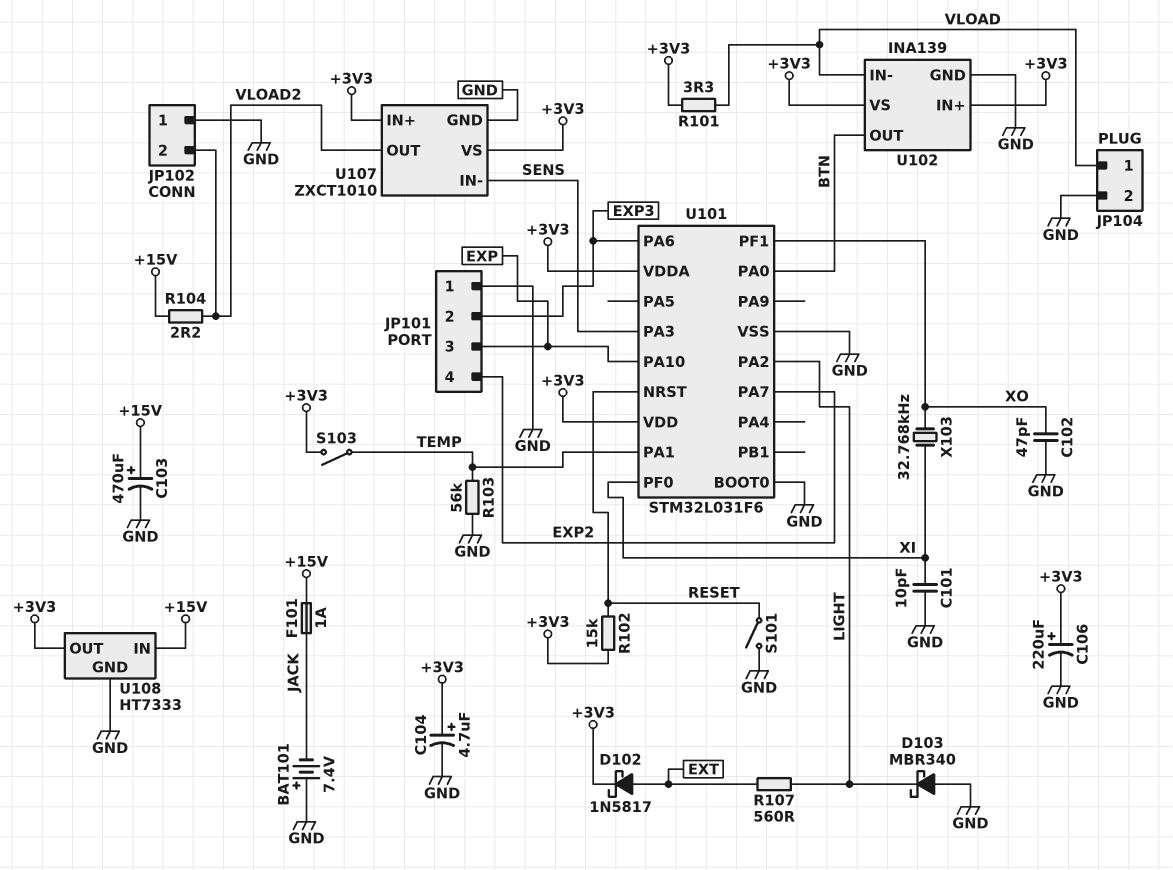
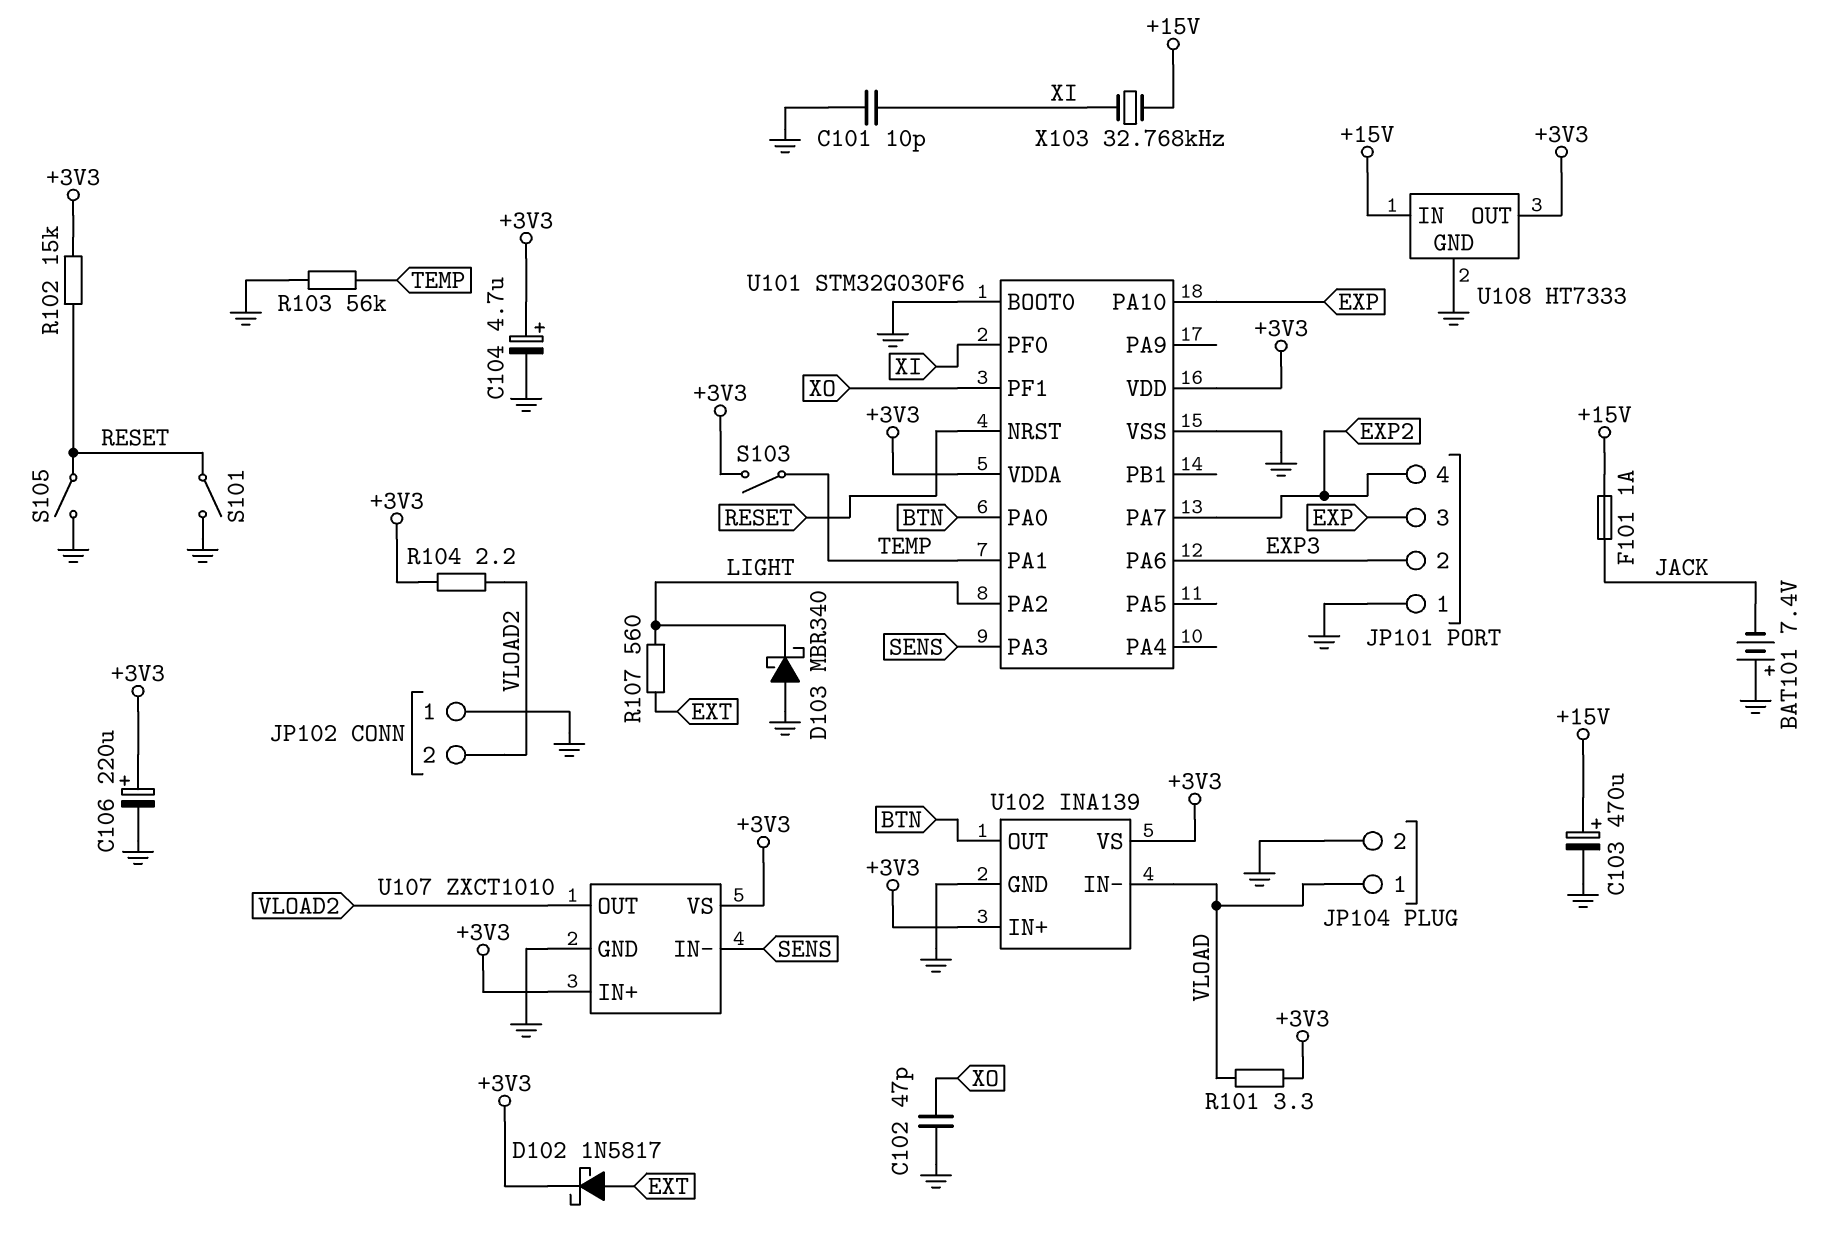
R104: 2.2 (+15V, VLOAD2) -> 2.2 (+3V3, VLOAD2)
S105: none -> switch (GND, RESET)
U101: STM32L031F6 -> STM32G030F6
X103: 32.768kHz (XI, XO) -> 32.768kHz (+15V, XI)

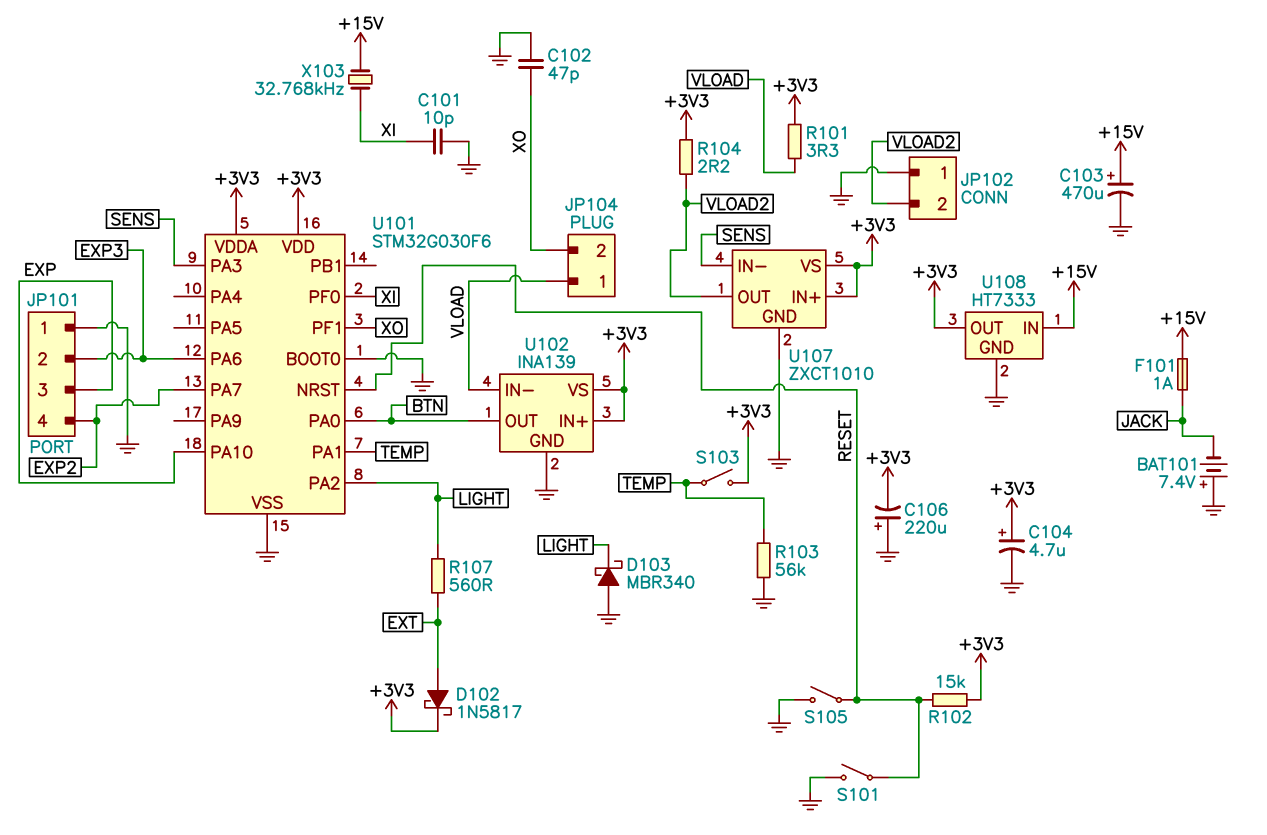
C106: 220uF (plus +3V3, minus GND) -> 220uF (plus GND, minus +3V3)
JP104 pin 2: GND -> XO

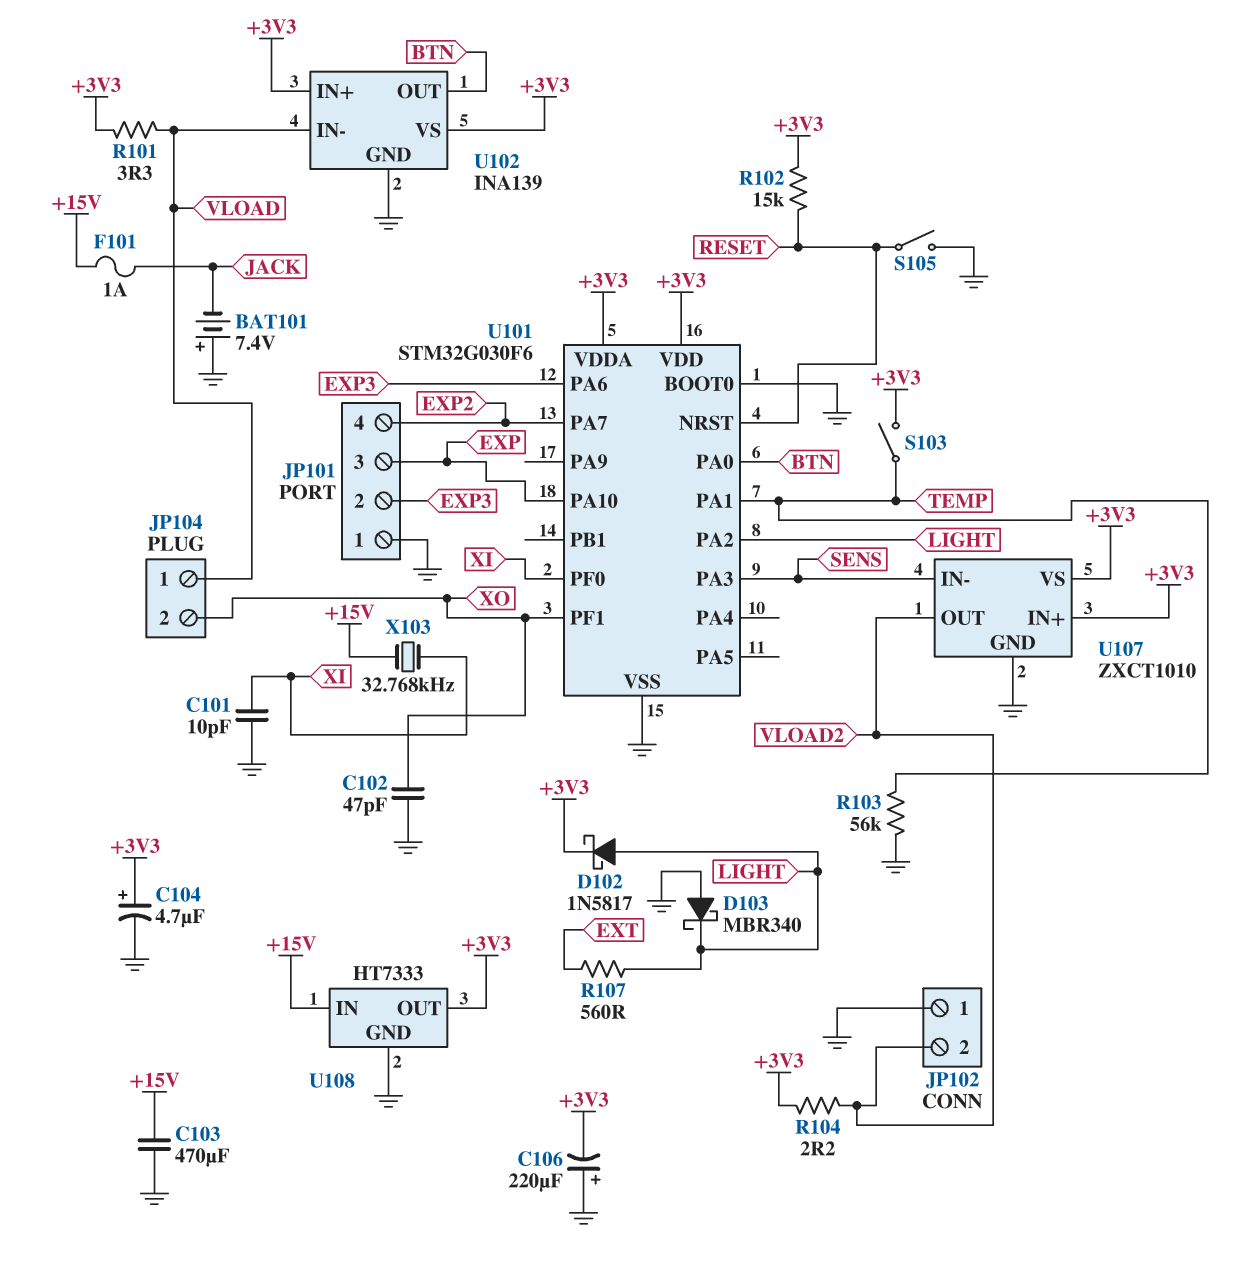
C103: 470uF (plus +15V, minus GND) -> 470uF (+15V, GND)
D102: schottky 1N5817 (A EXT, K +3V3) -> schottky 1N5817 (A LIGHT, K +3V3)
S101: switch (GND, RESET) -> none

